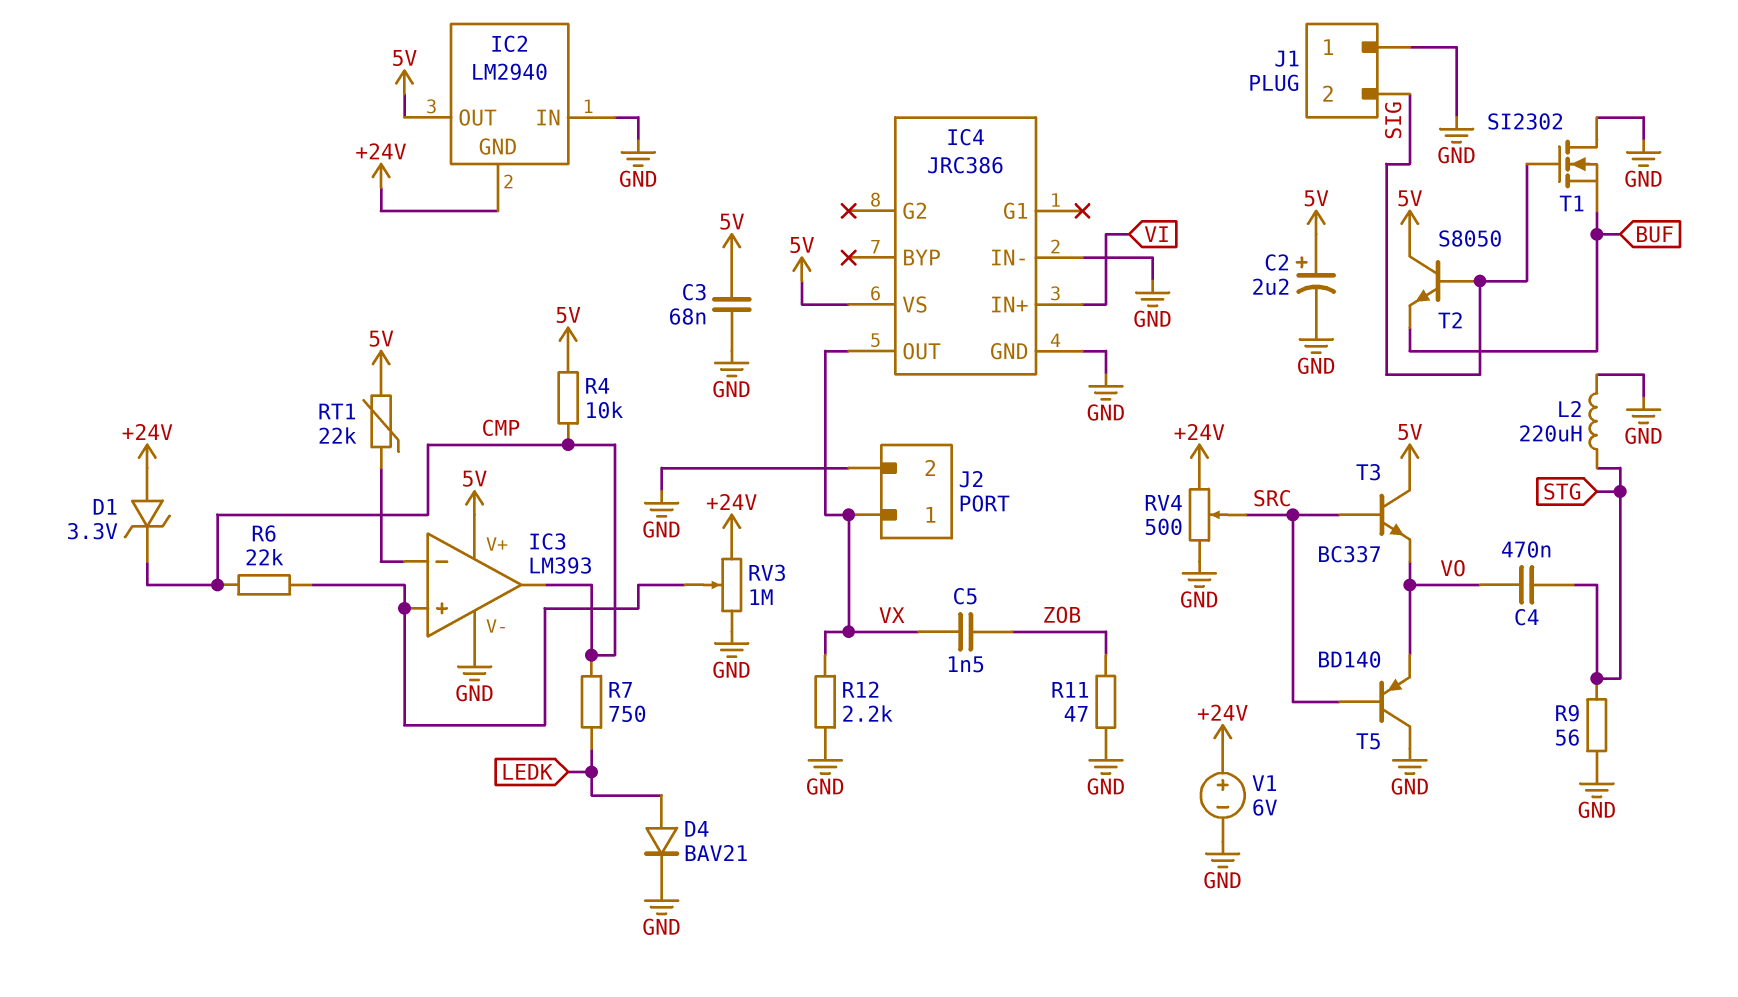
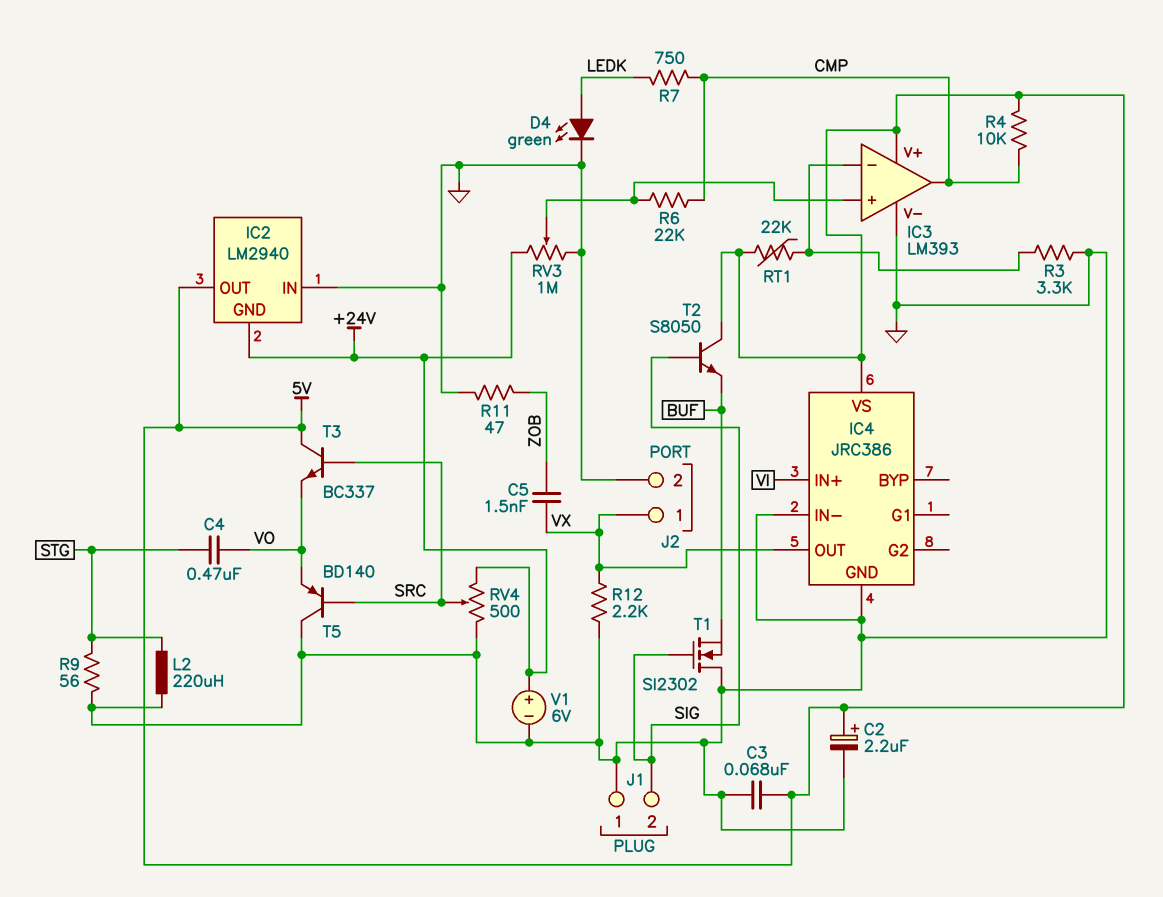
D1: zener 3.3V (A +24V, K CMP) -> none
D4: diode BAV21 (A LEDK, K GND) -> LED green (A LEDK, K GND)
R3: none -> 3.3k (GND, IC3/in-)

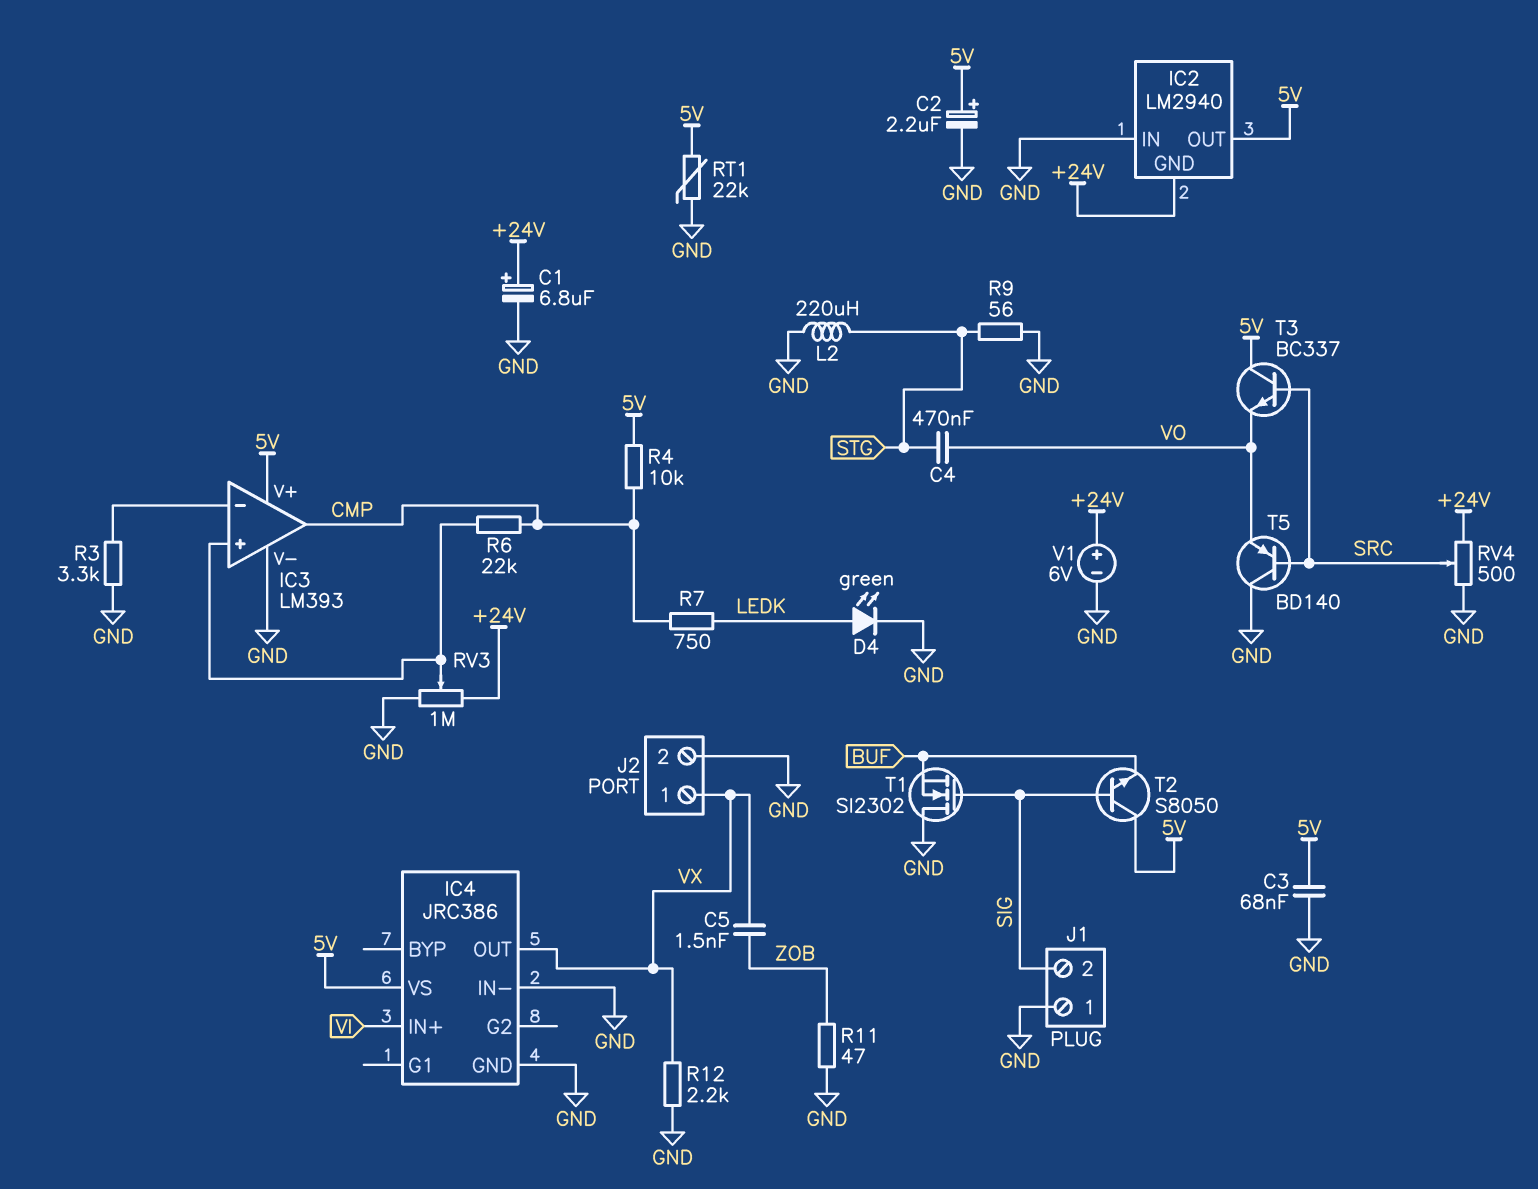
C1: none -> 6.8uF (plus +24V, minus GND)
RT1: 22k (5V, IC3/in-) -> 22k (5V, GND)

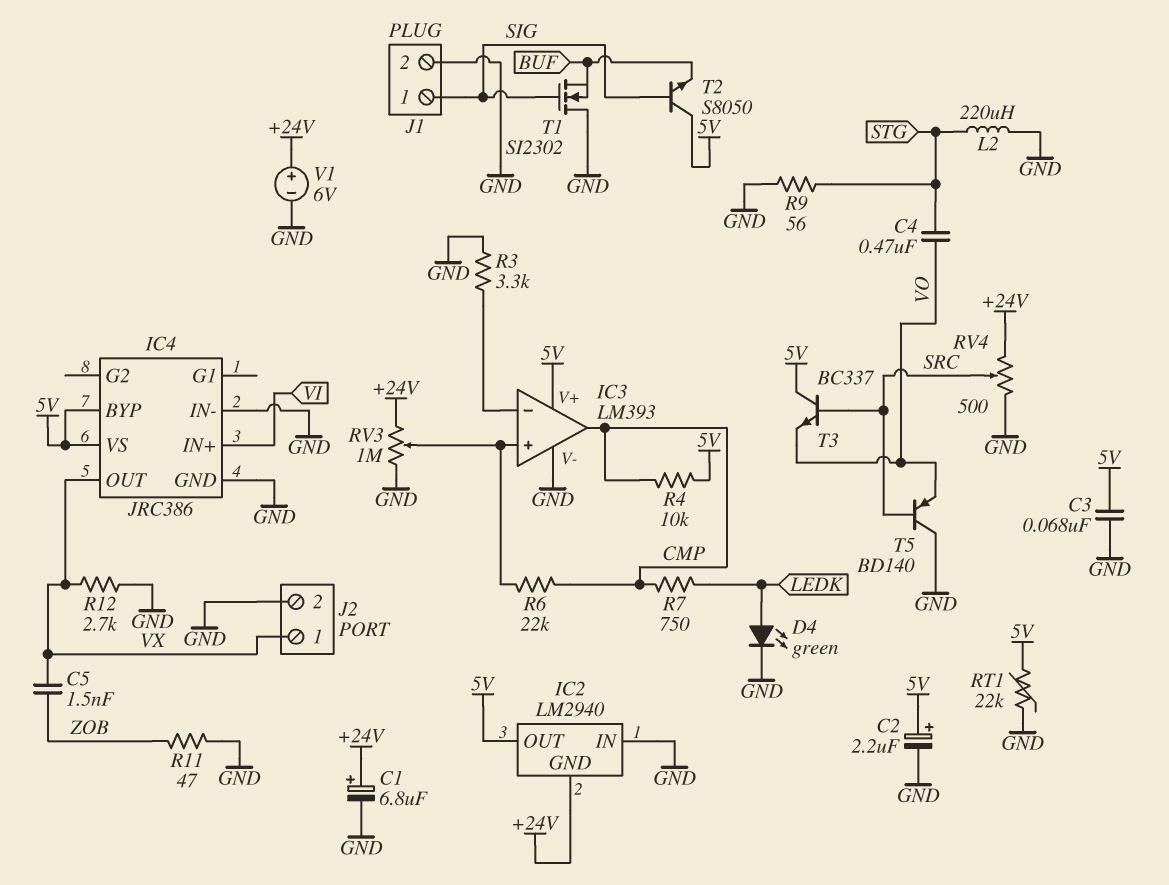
IC4 pin BYP: none -> 5V
J1 pin 1: GND -> SIG
J1 pin 2: SIG -> GND
R12: 2.2k (GND, VX) -> 2.7k (GND, VX)

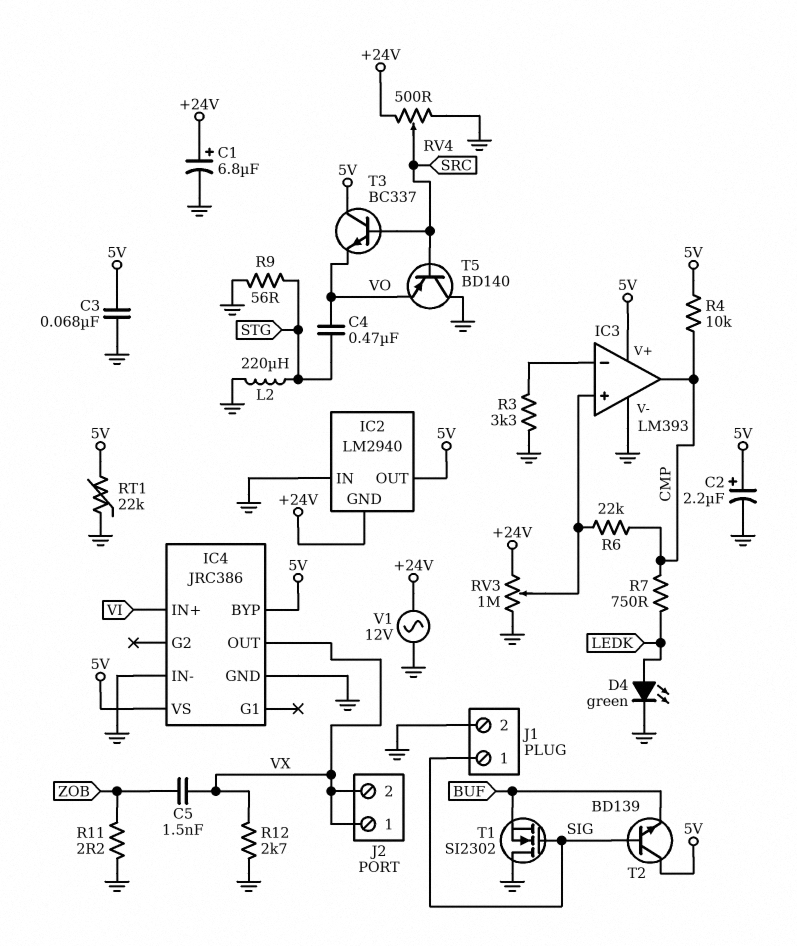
J2 pin 2: GND -> VX
R11: 47 (GND, ZOB) -> 2.2 (GND, ZOB)
T2: NPN S8050 (B SIG, C 5V, E BUF) -> NPN BD139 (B SIG, C 5V, E BUF)
V1: 6V (plus +24V, minus GND) -> AC 12V (+24V, GND)

